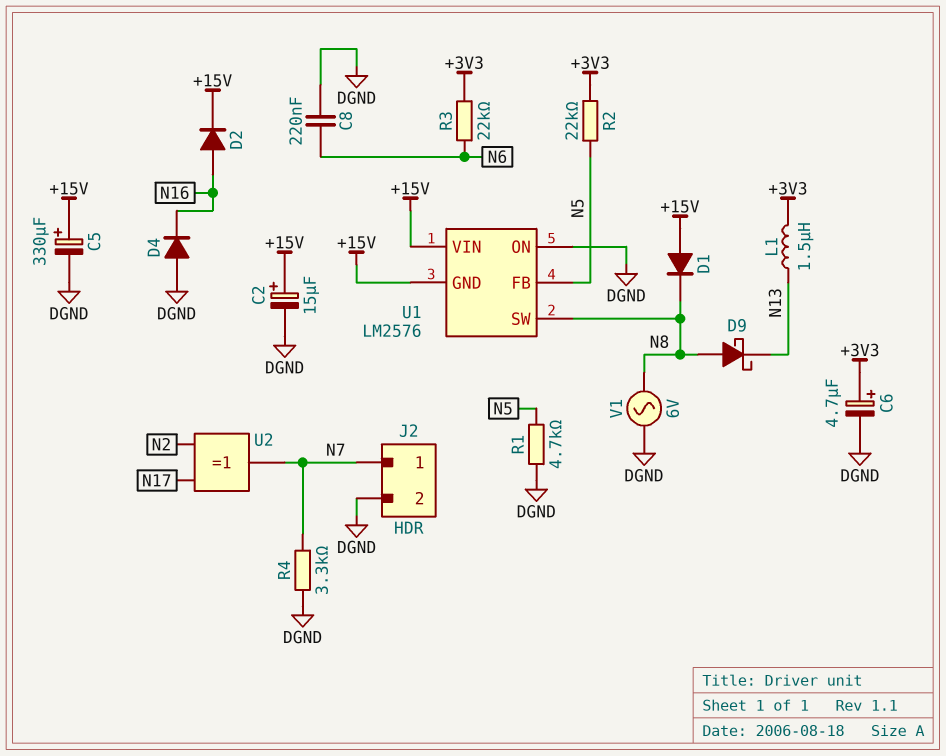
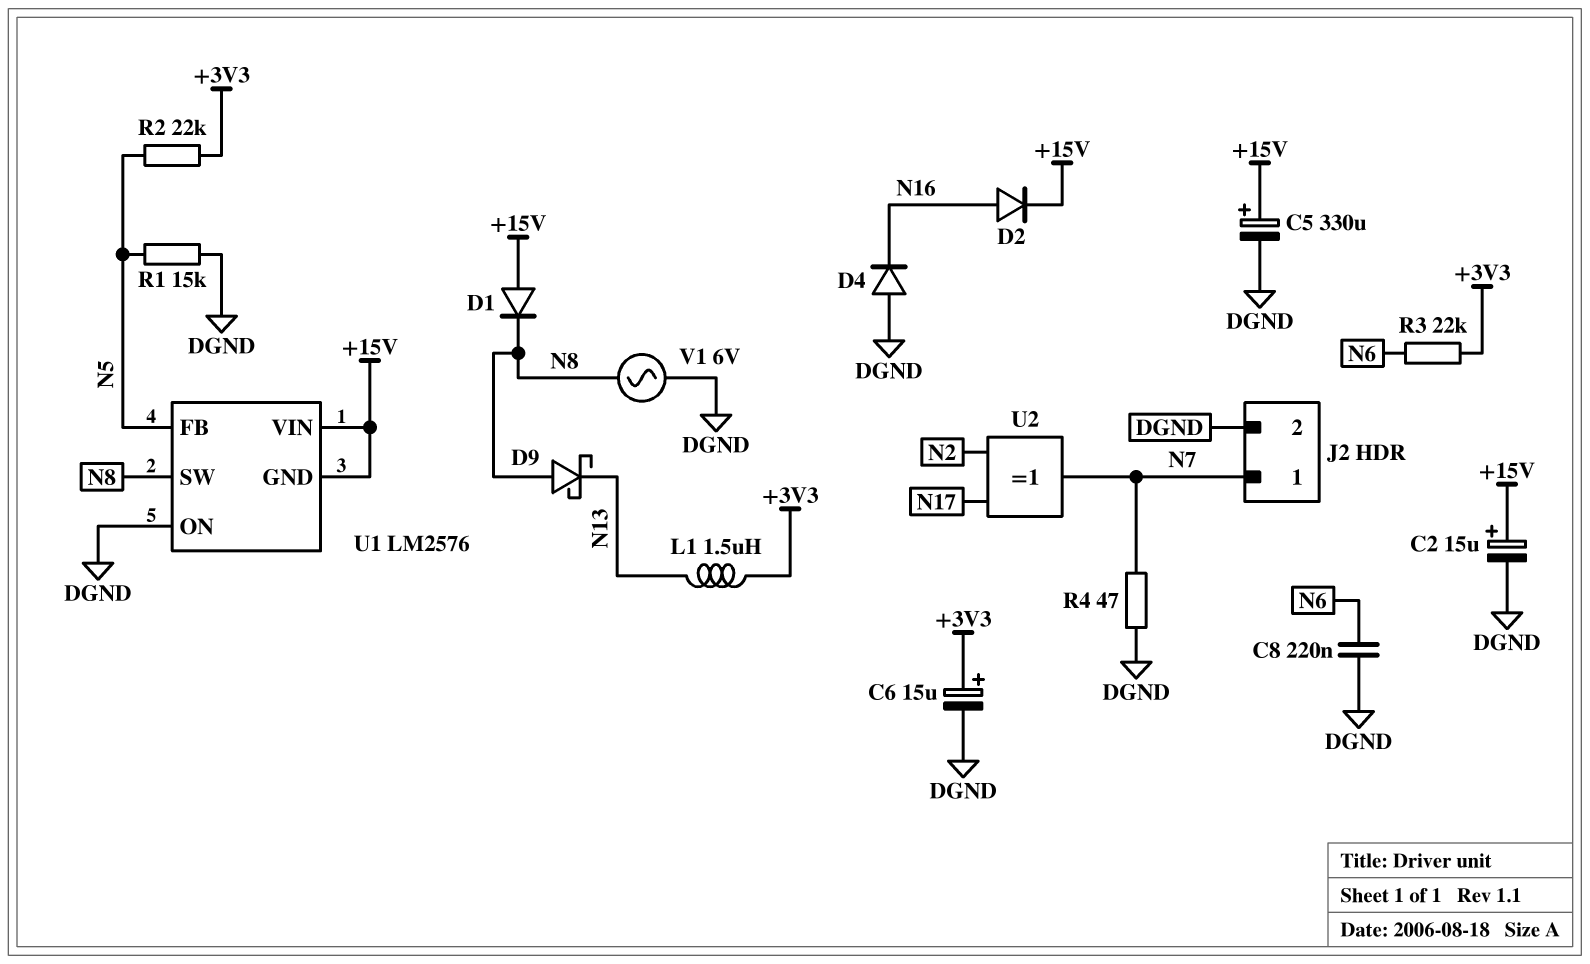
C6: 4.7uF (plus +3V3, minus DGND) -> 15uF (plus +3V3, minus DGND)
R1: 4.7k (DGND, N5) -> 15k (DGND, N5)
R4: 3.3k (DGND, N7) -> 47 (DGND, N7)

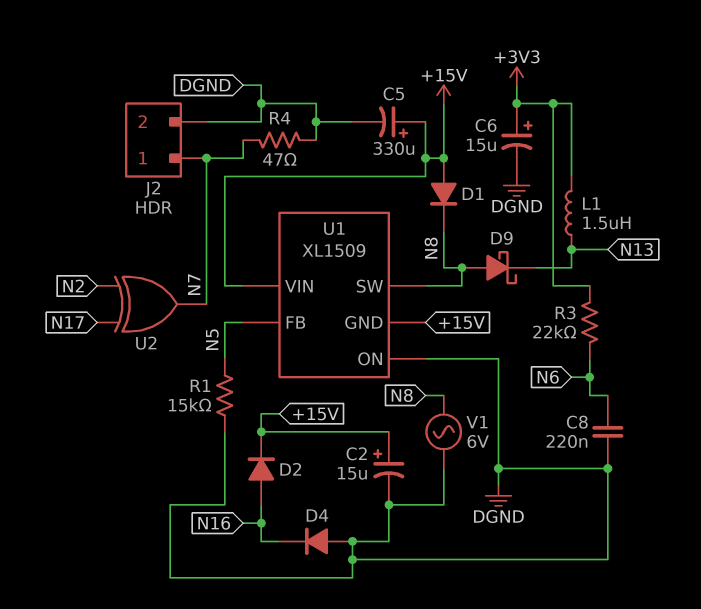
R2: 22k (+3V3, N5) -> none
U1: LM2576 -> XL1509

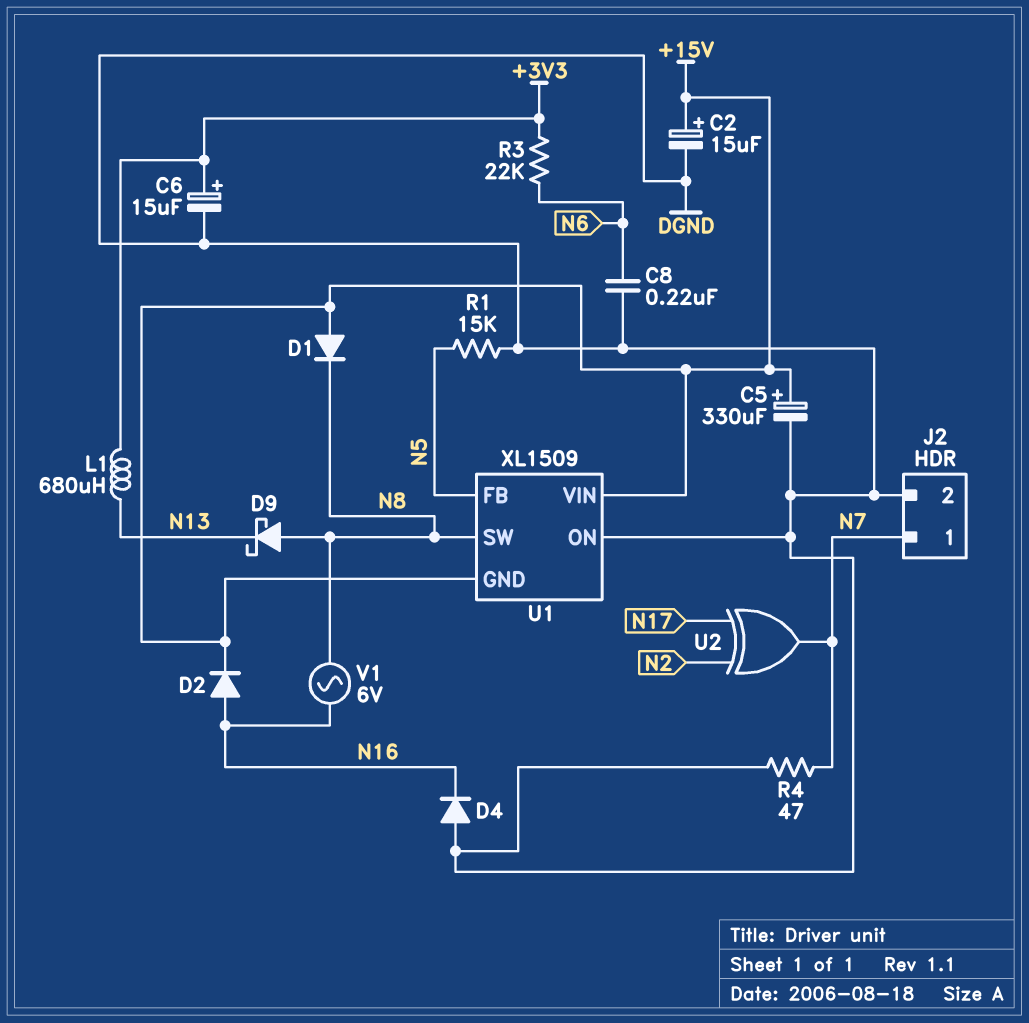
L1: 1.5uH (+3V3, N13) -> 680uH (+3V3, N13)
V1: AC 6V (DGND, N8) -> AC 6V (N8, N16)

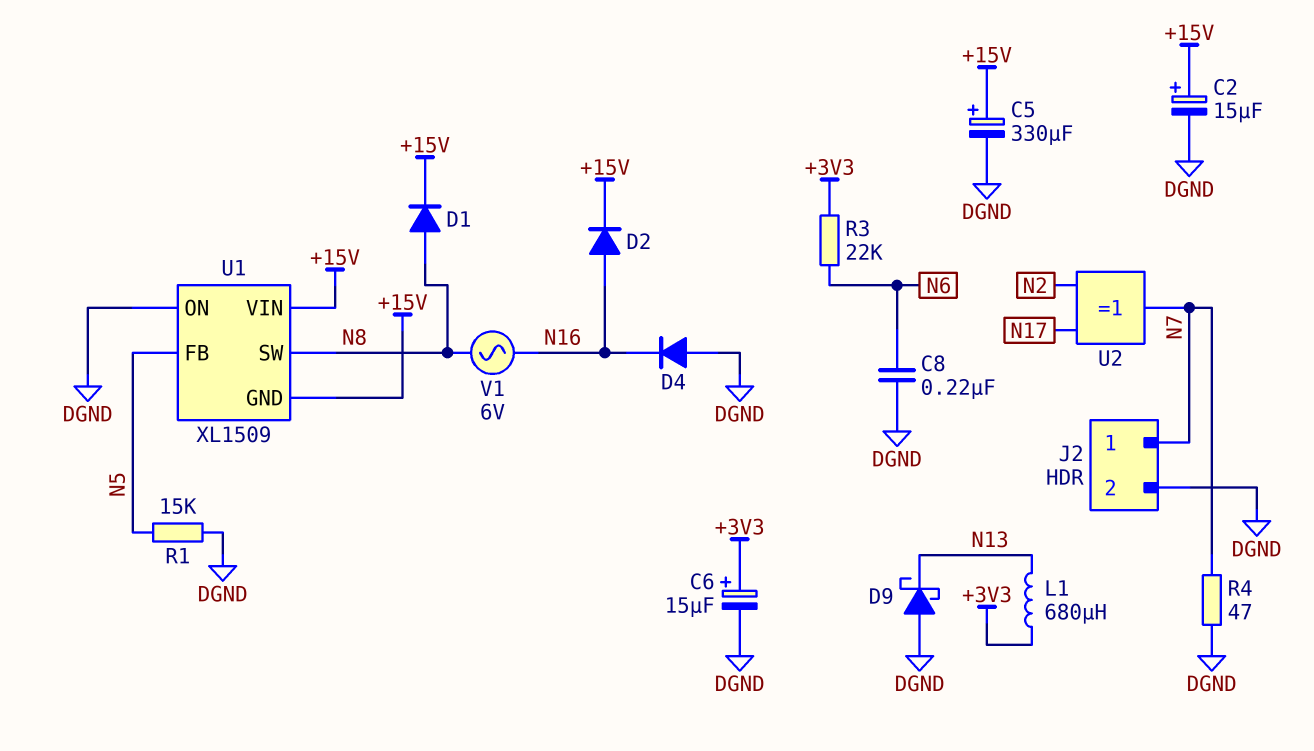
D1: diode (A +15V, K N8) -> diode (A N8, K +15V)
D9: schottky (A N8, K N13) -> schottky (A DGND, K N13)

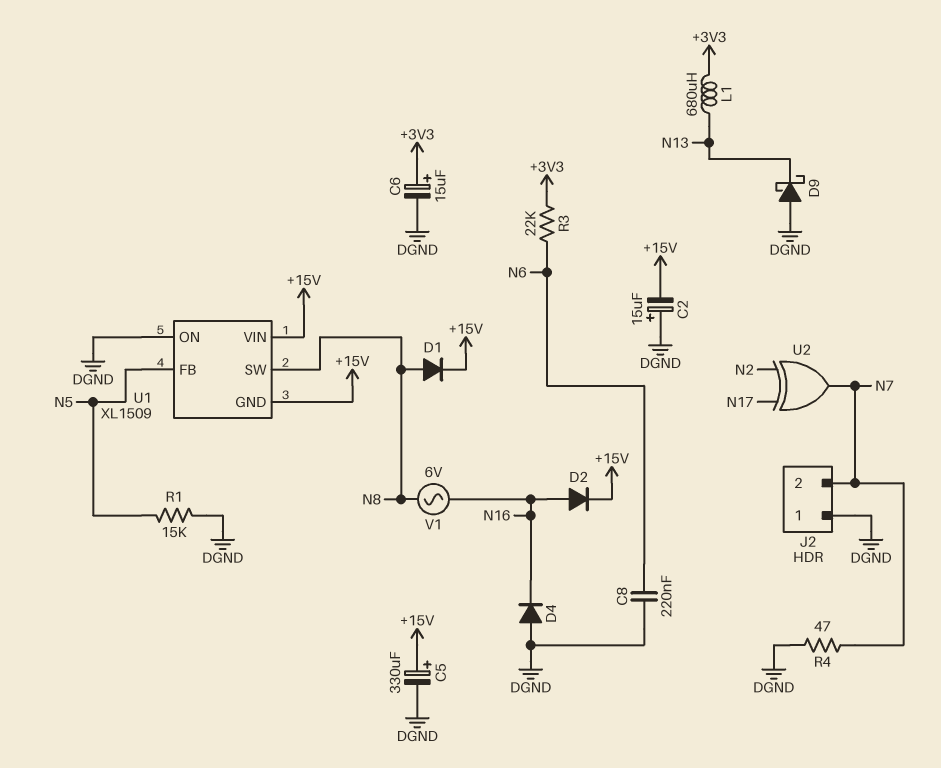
C2: 15uF (plus +15V, minus DGND) -> 15uF (plus DGND, minus +15V)
J2 pin 1: N7 -> DGND
J2 pin 2: DGND -> N7

